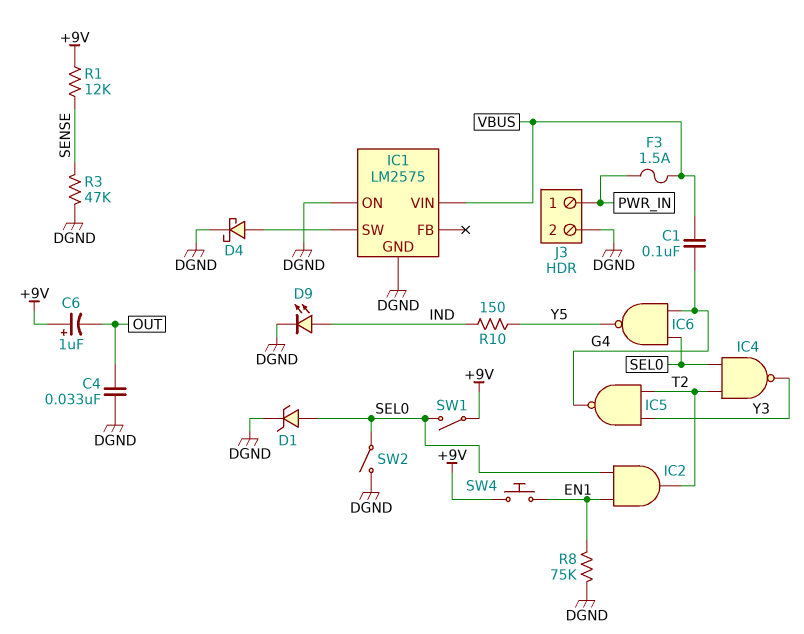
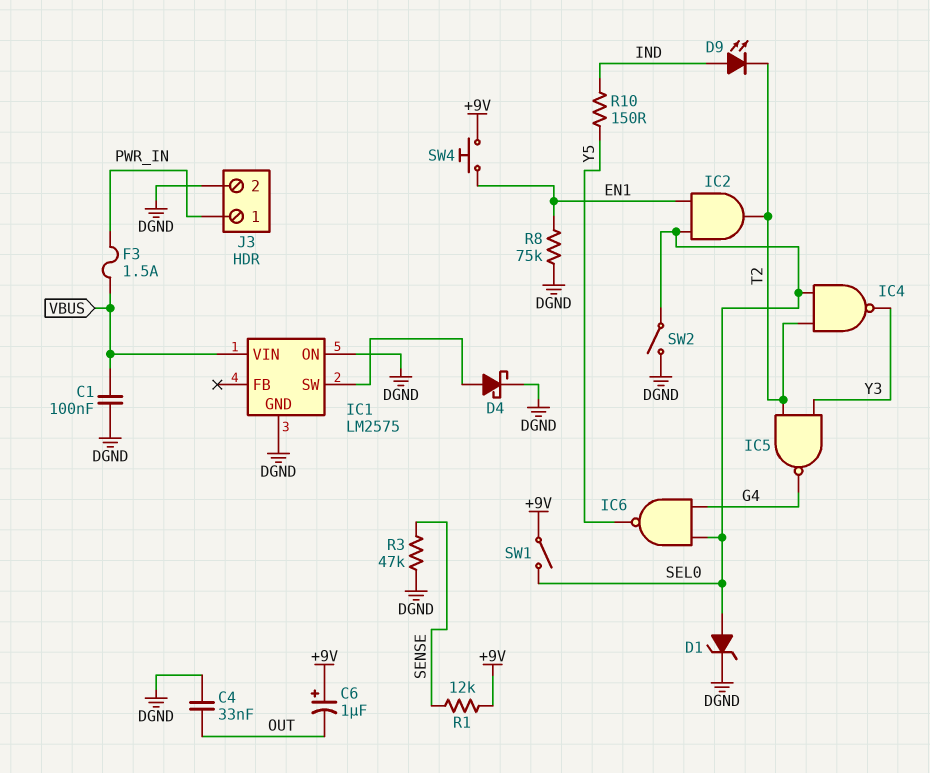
C1: 100nF (G4, VBUS) -> 100nF (DGND, VBUS)
D9: LED (A IND, K DGND) -> LED (A IND, K T2)

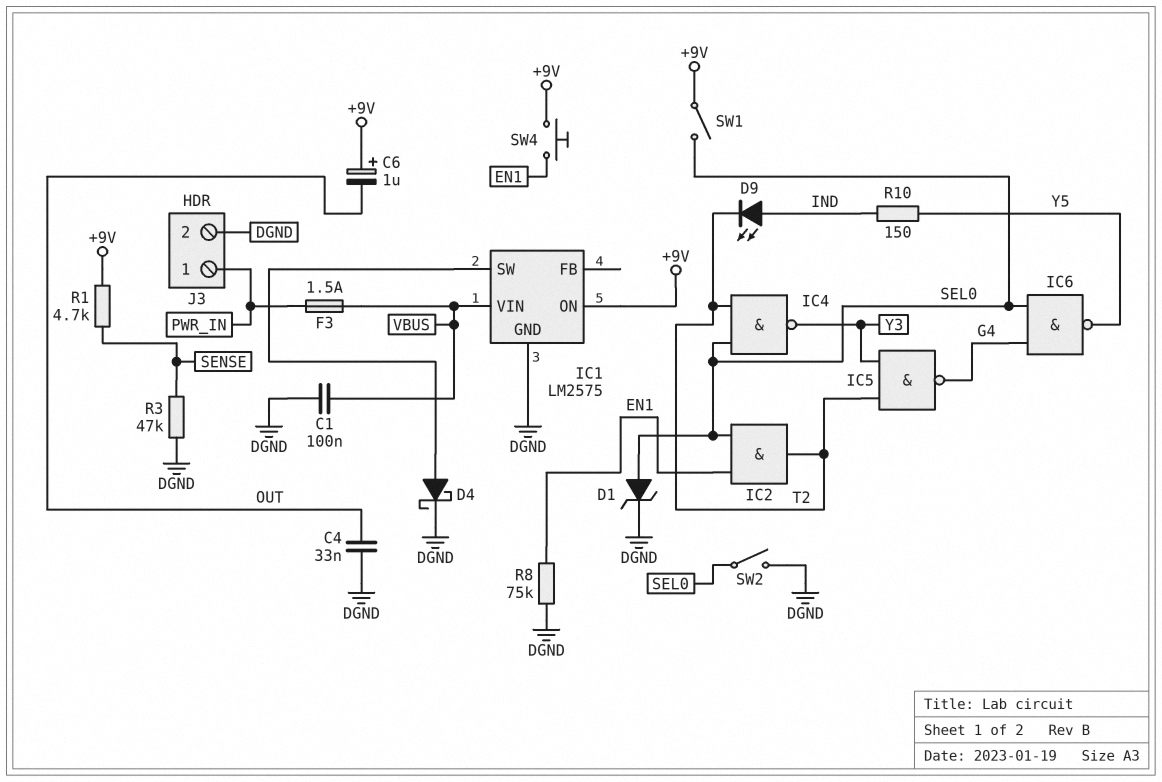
IC1 pin ON: DGND -> +9V
R1: 12k (+9V, SENSE) -> 4.7k (+9V, SENSE)

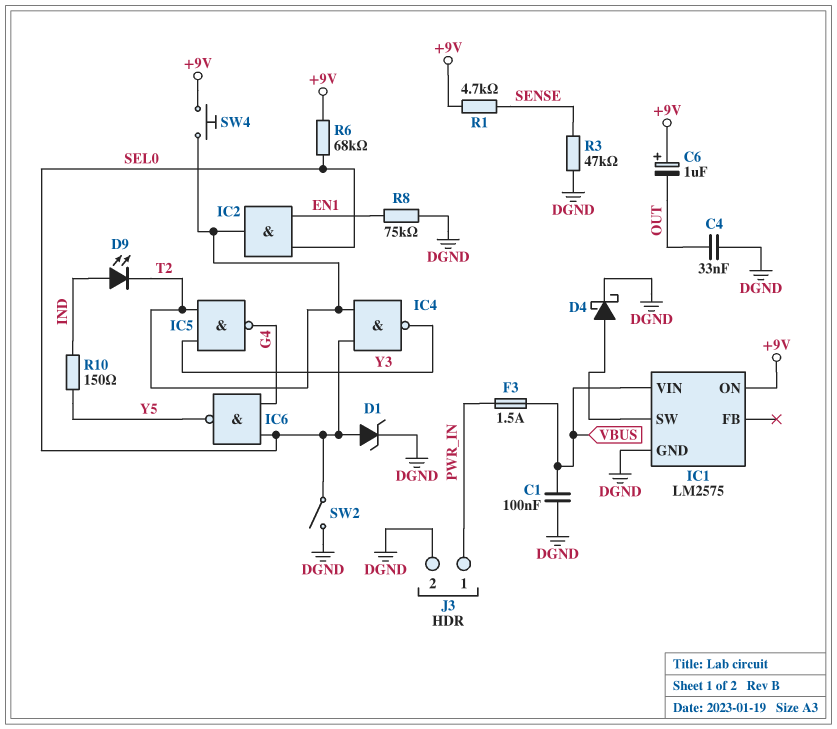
R6: none -> 68k (+9V, SEL0)
SW1: switch (+9V, SEL0) -> none
SW4: button (+9V, EN1) -> button (+9V, T2)

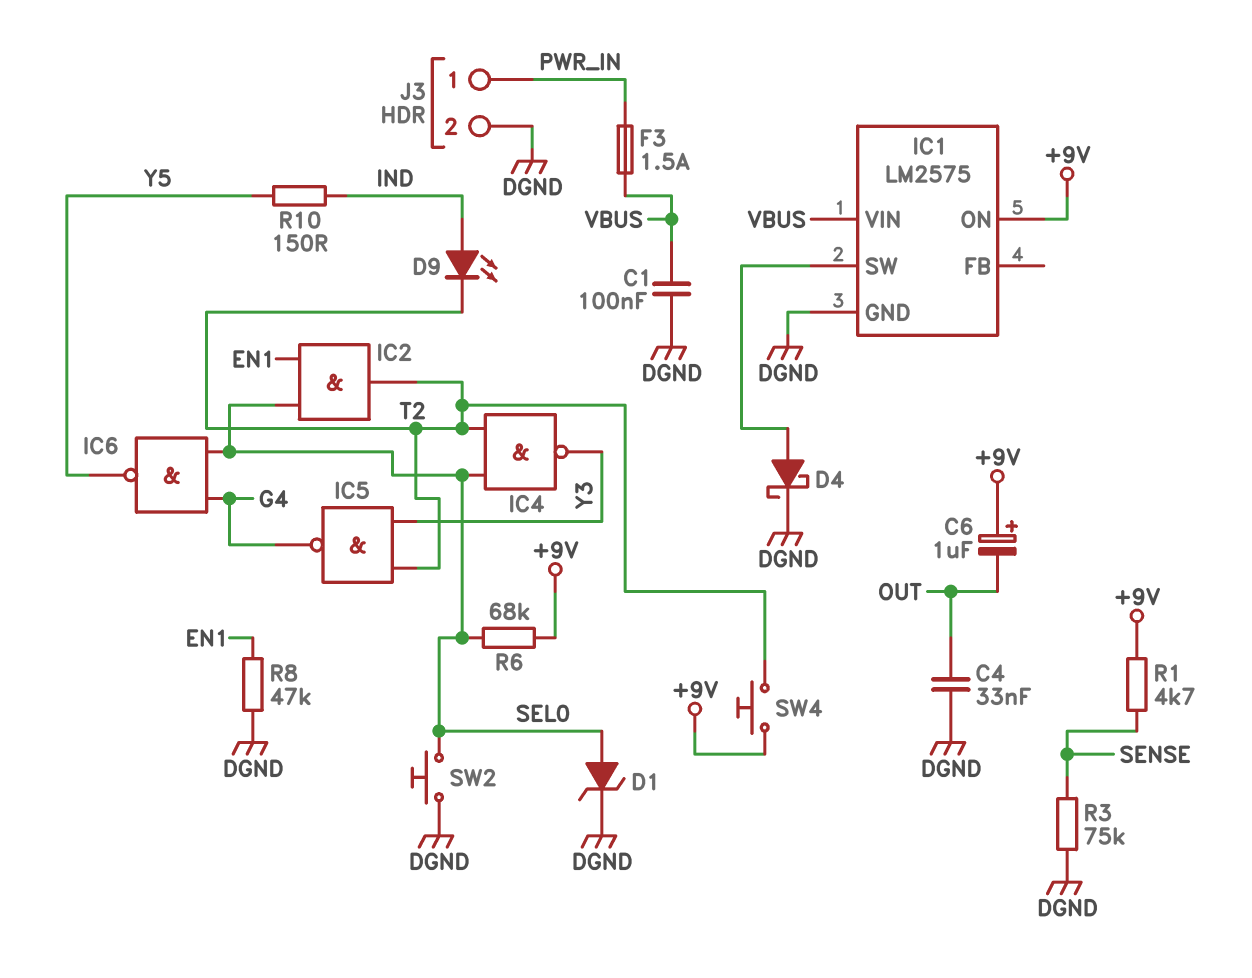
R3: 47k (DGND, SENSE) -> 75k (DGND, SENSE)
R8: 75k (DGND, EN1) -> 47k (DGND, EN1)
SW2: switch (DGND, SEL0) -> button (DGND, SEL0)

